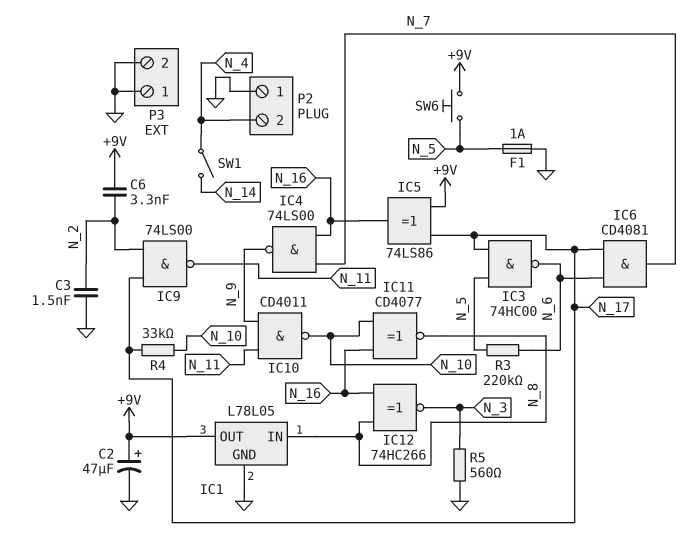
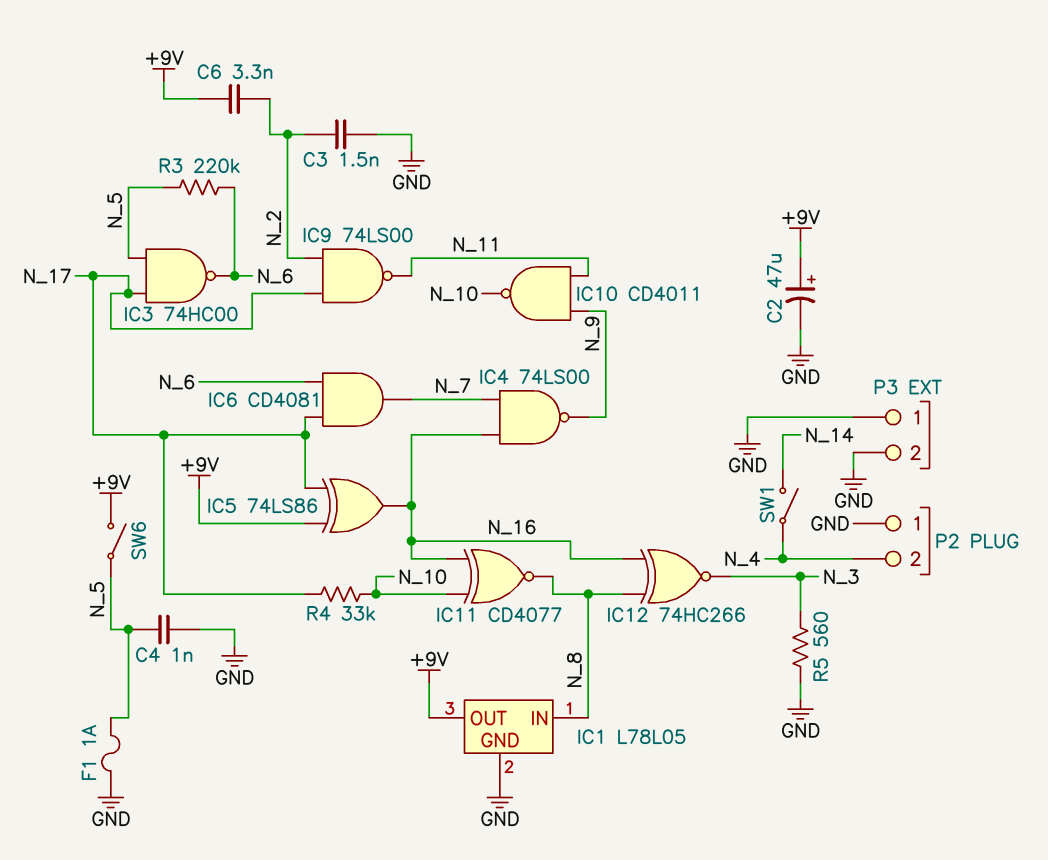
C4: none -> 1nF (GND, N_5)
SW6: button (+9V, N_5) -> switch (+9V, N_5)

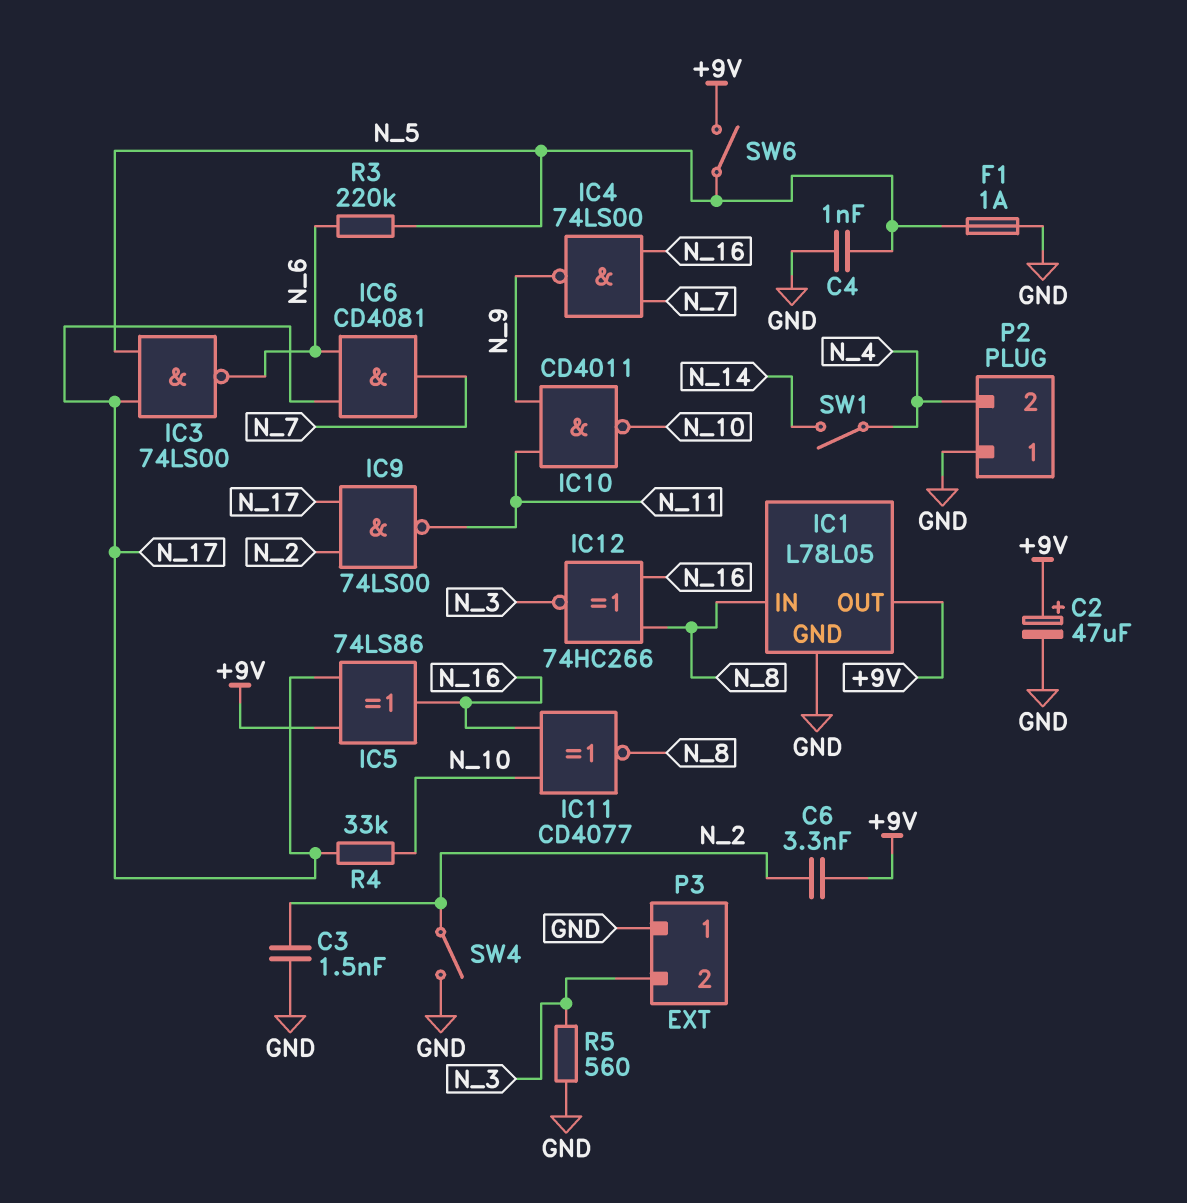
IC3: NAND 74HC00 (in N_5, in N_17, out N_6) -> NAND 74LS00 (in N_5, in N_17, out N_6)
P3 pin 2: GND -> N_3
SW4: none -> switch (GND, N_2)

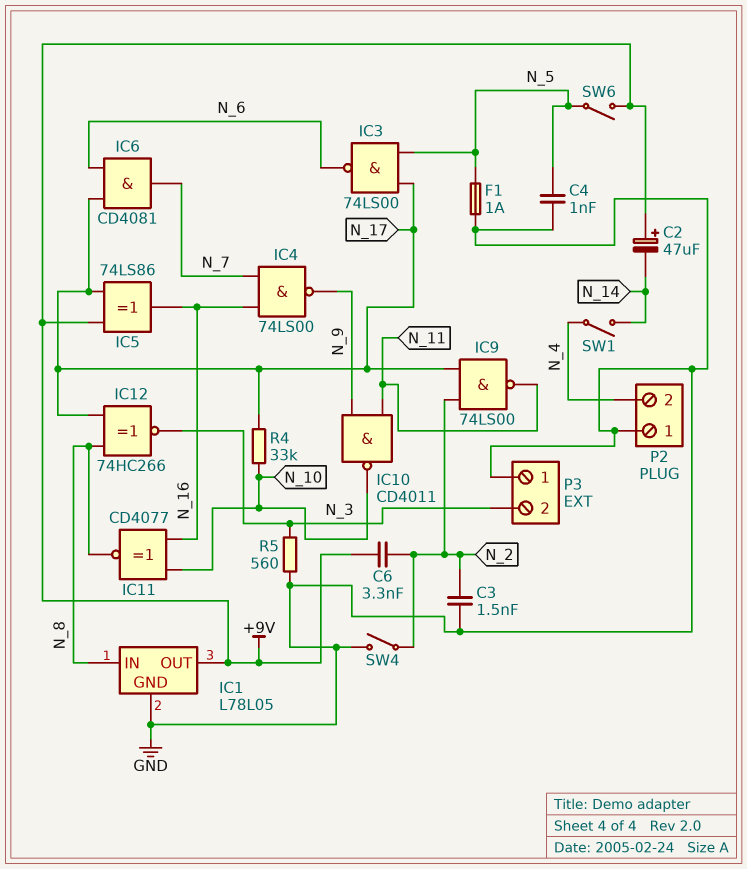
C2: 47uF (plus +9V, minus GND) -> 47uF (plus +9V, minus N_14)
IC12: XNOR 74HC266 (in N_8, in N_16, out N_3) -> XNOR 74HC266 (in N_8, in N_17, out N_3)
R3: 220k (N_5, N_6) -> none

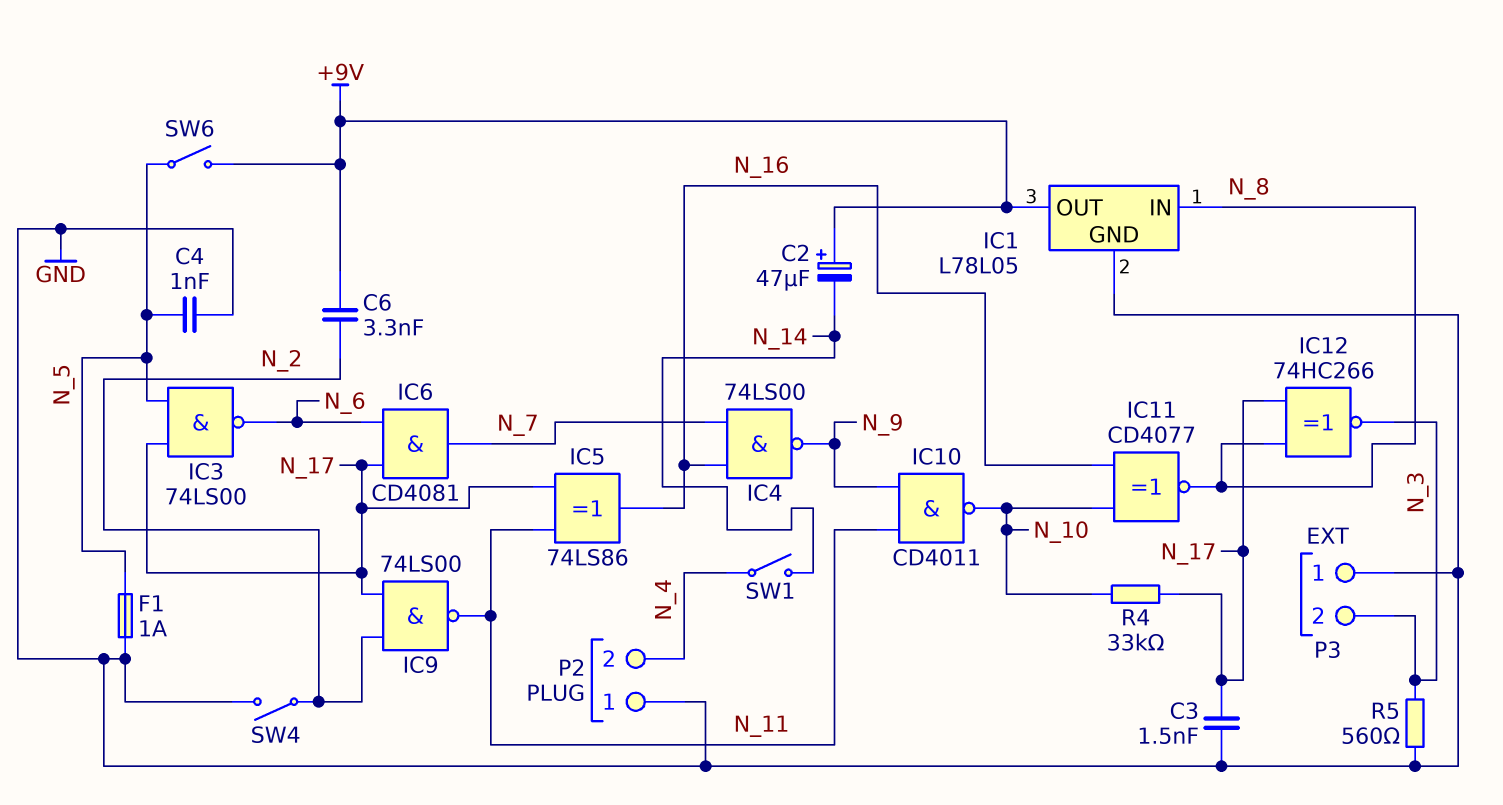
C3: 1.5nF (GND, N_2) -> 1.5nF (GND, N_17)
IC5: XOR 74LS86 (in +9V, in N_17, out N_16) -> XOR 74LS86 (in N_11, in N_17, out N_16)

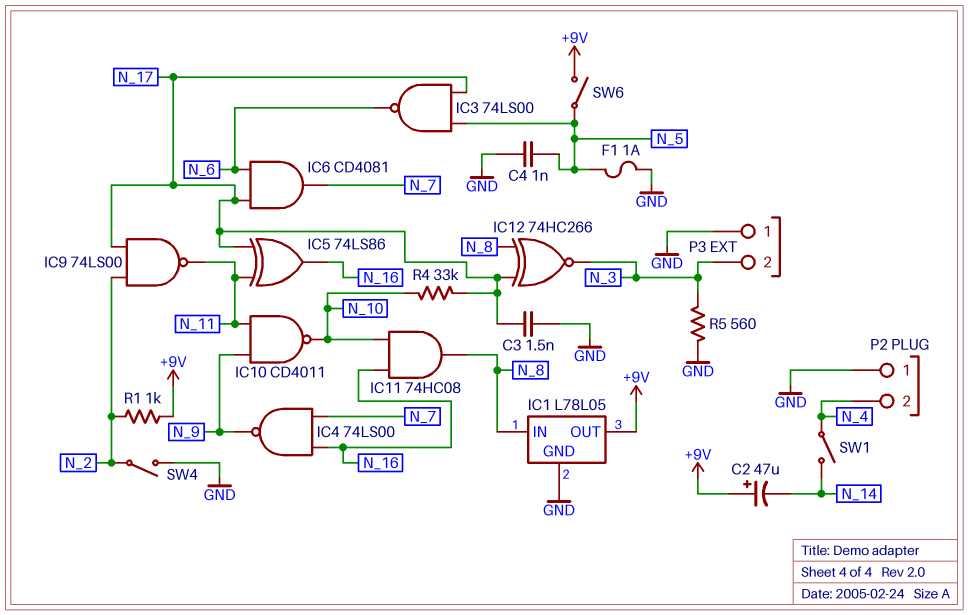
C6: 3.3nF (+9V, N_2) -> none
IC11: XNOR CD4077 (in N_10, in N_16, out N_8) -> AND 74HC08 (in N_10, in N_16, out N_8)
R1: none -> 1k (+9V, N_2)

